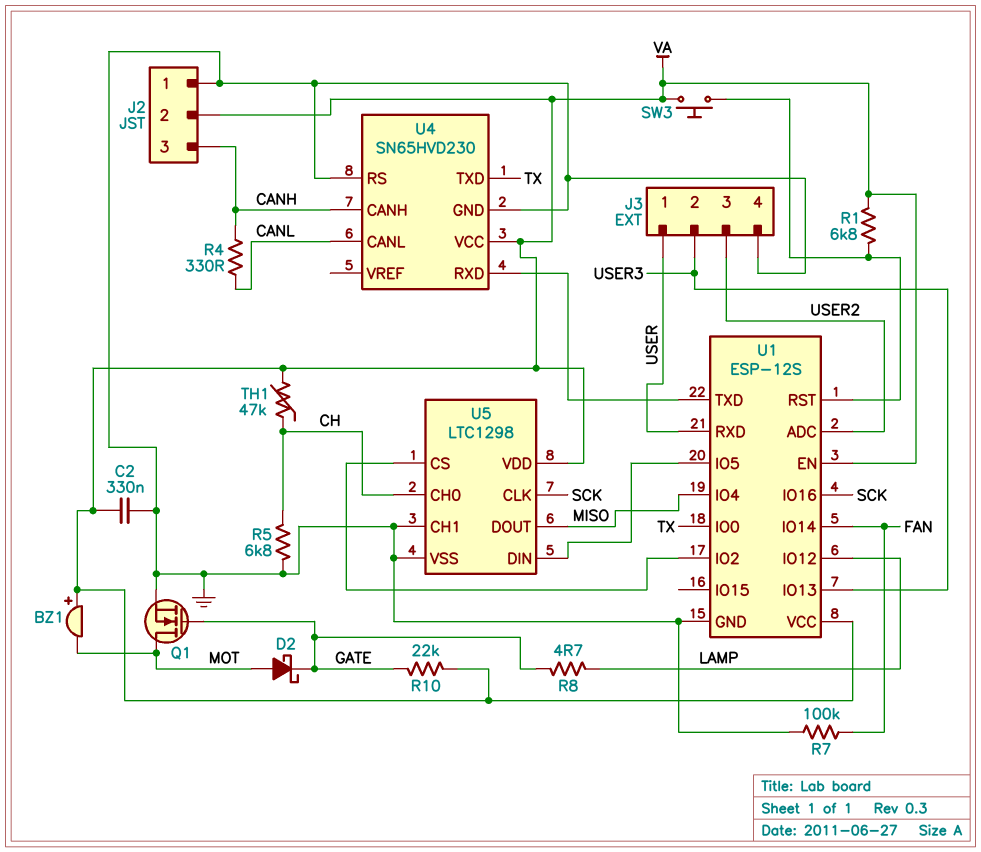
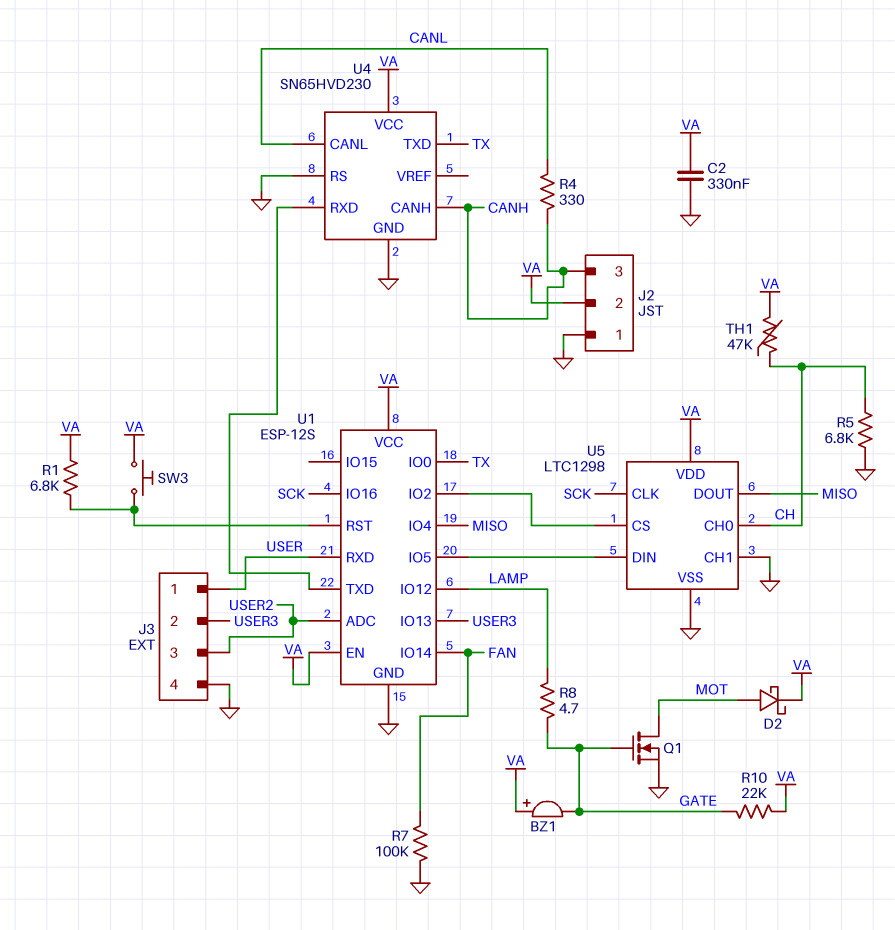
BZ1: buzzer (plus VA, minus MOT) -> buzzer (plus VA, minus GATE)
D2: schottky (A MOT, K GATE) -> schottky (A MOT, K VA)

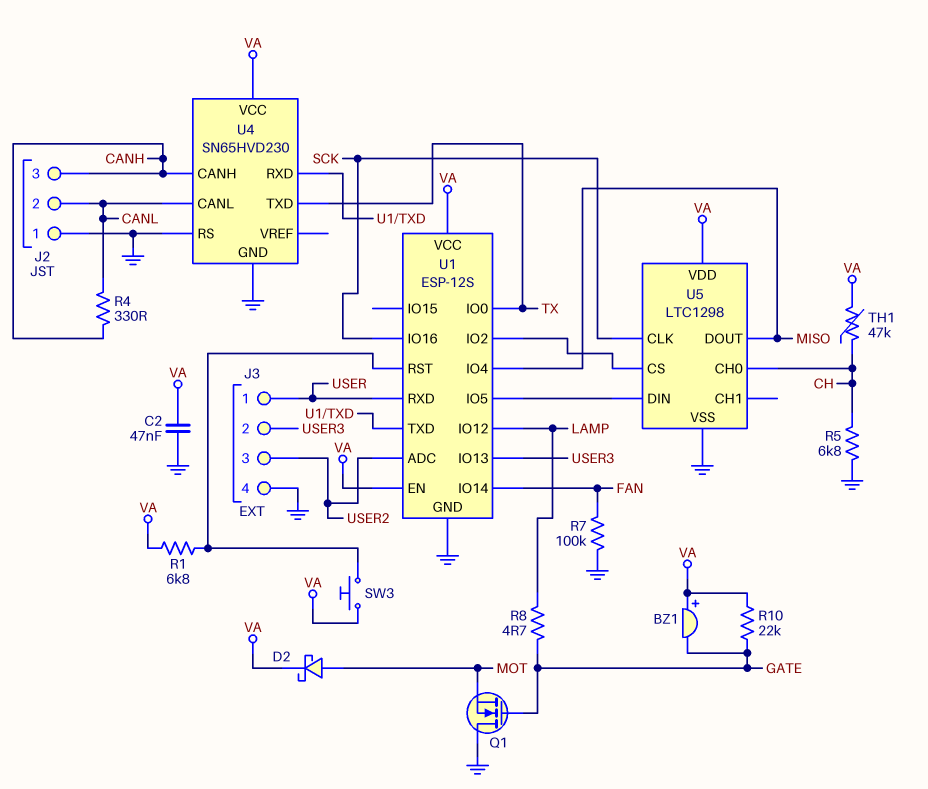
C2: 330nF (GND, VA) -> 47nF (GND, VA)
J2 pin 2: VA -> CANL
Q1: NMOS (G GATE, D MOT, S GND) -> NMOS (G GATE, D GND, S MOT)
U5 pin CH1: GND -> none

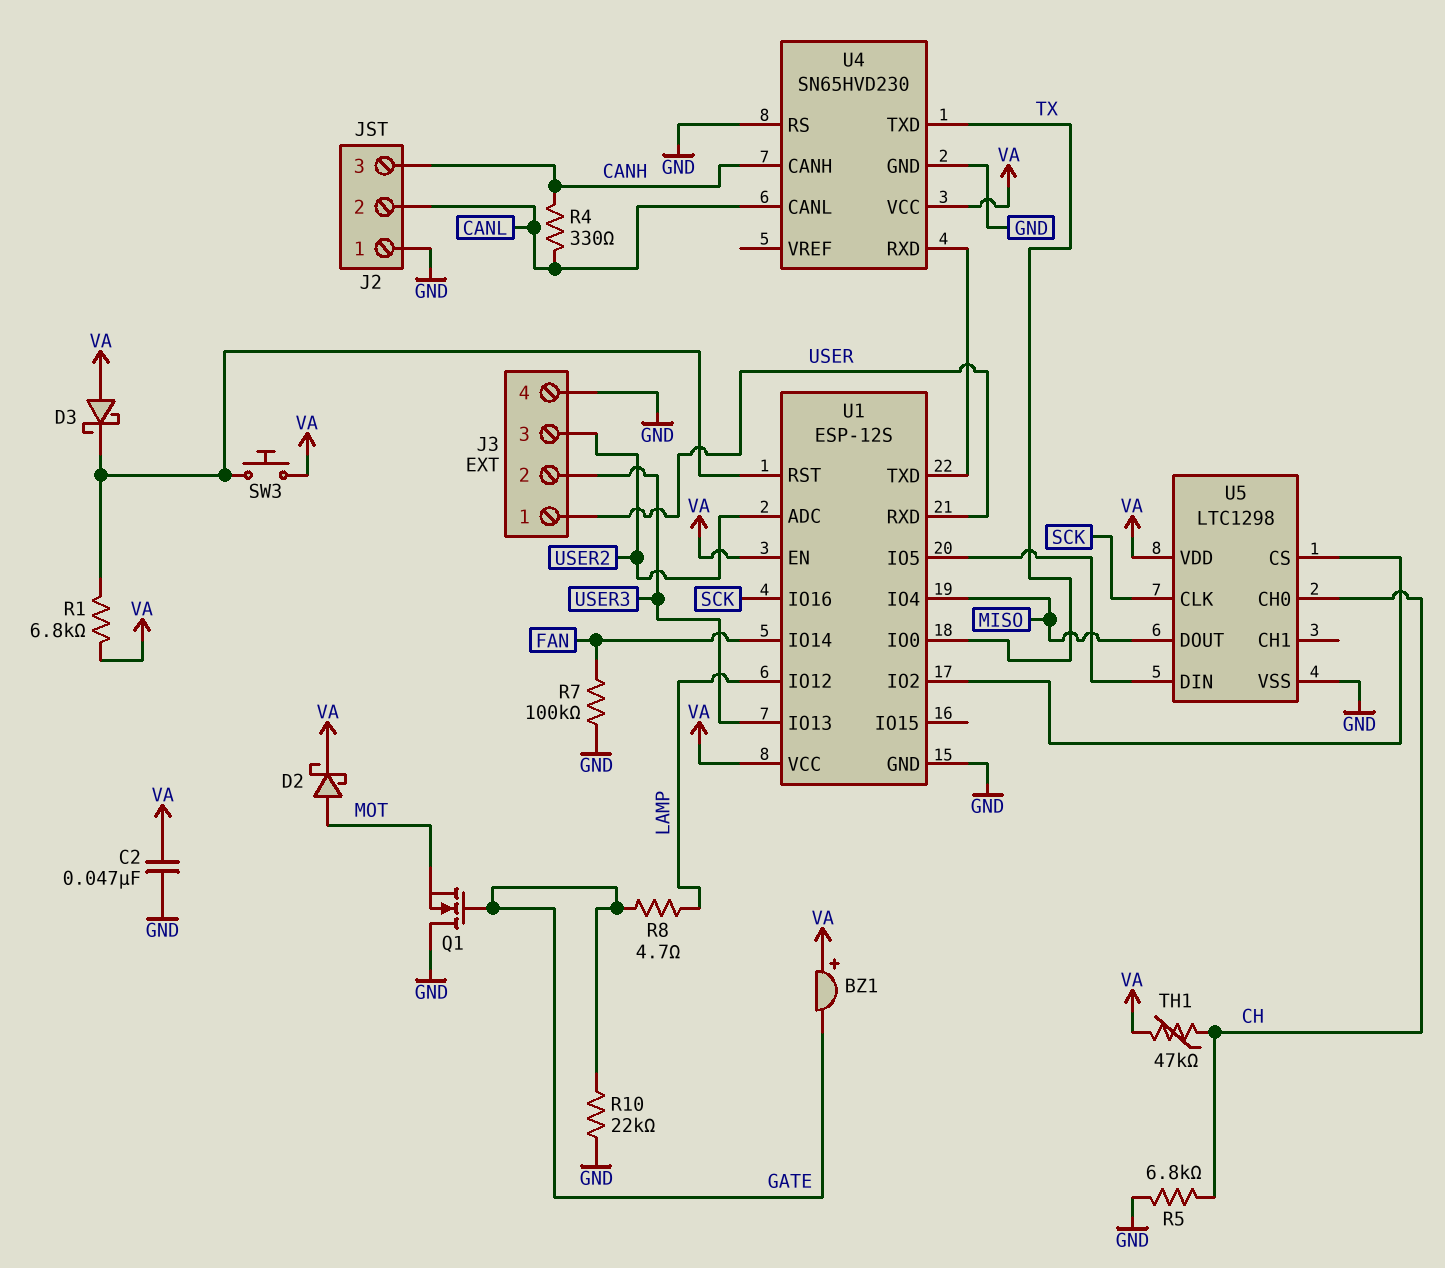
D3: none -> schottky (A VA, K U1/RST)
R10: 22k (GATE, VA) -> 22k (GATE, GND)

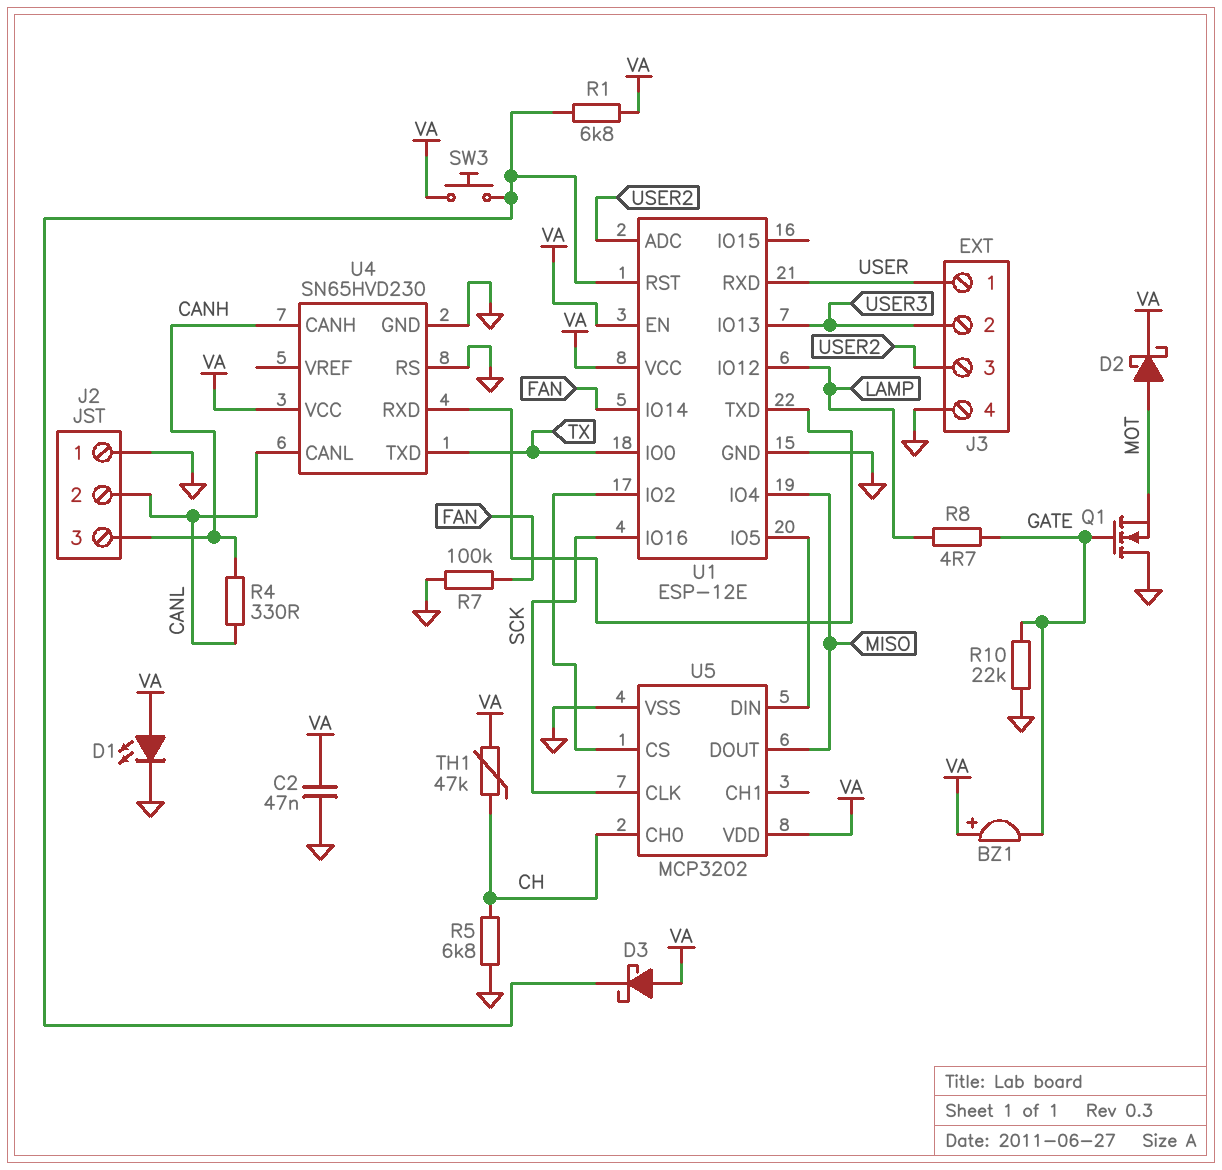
D1: none -> LED (A VA, K GND)
U1: ESP-12S -> ESP-12E
U5: LTC1298 -> MCP3202

